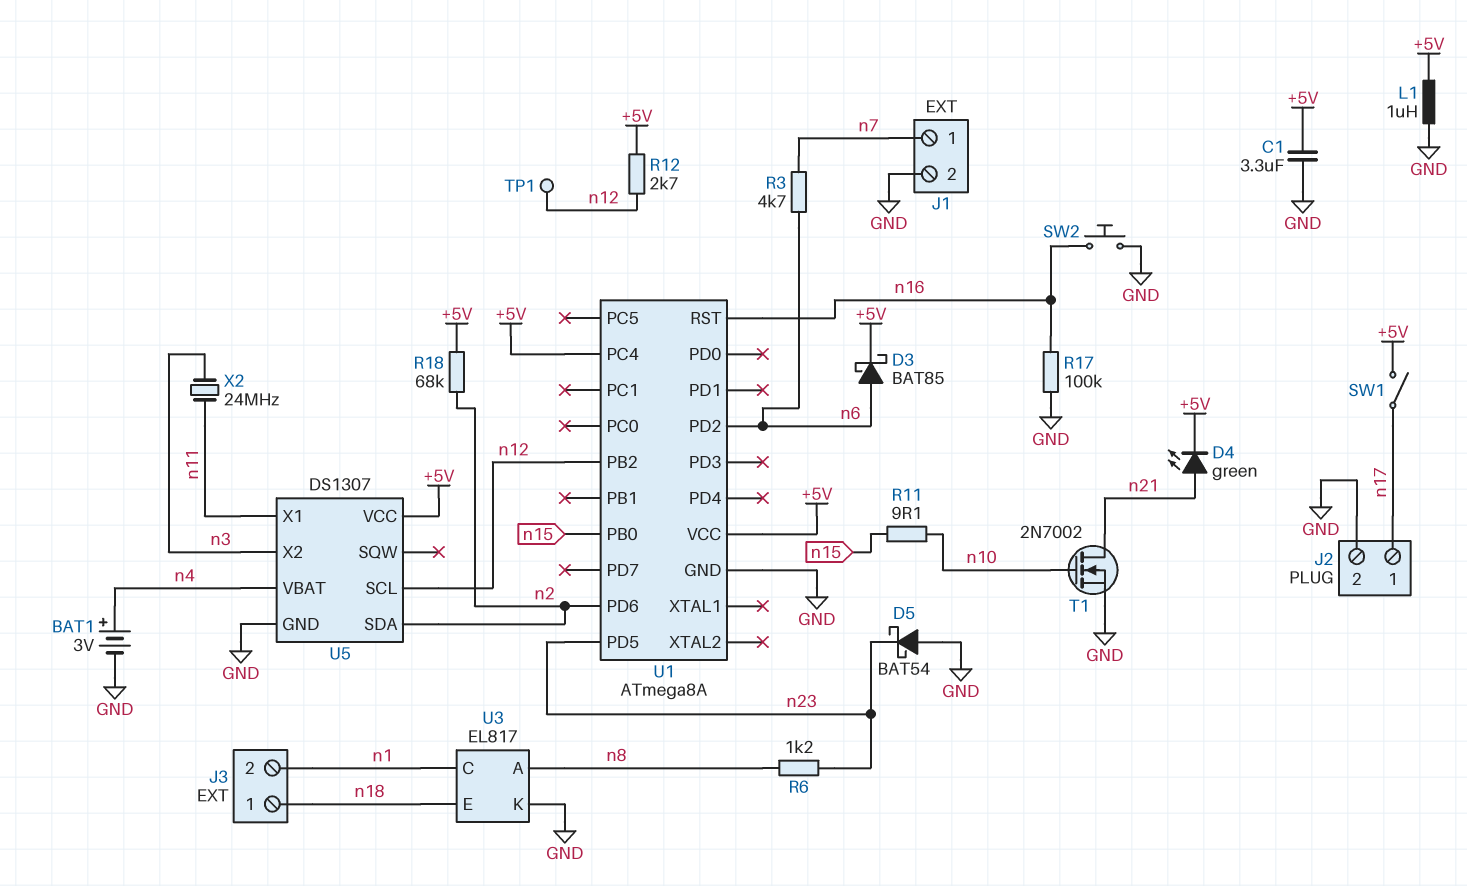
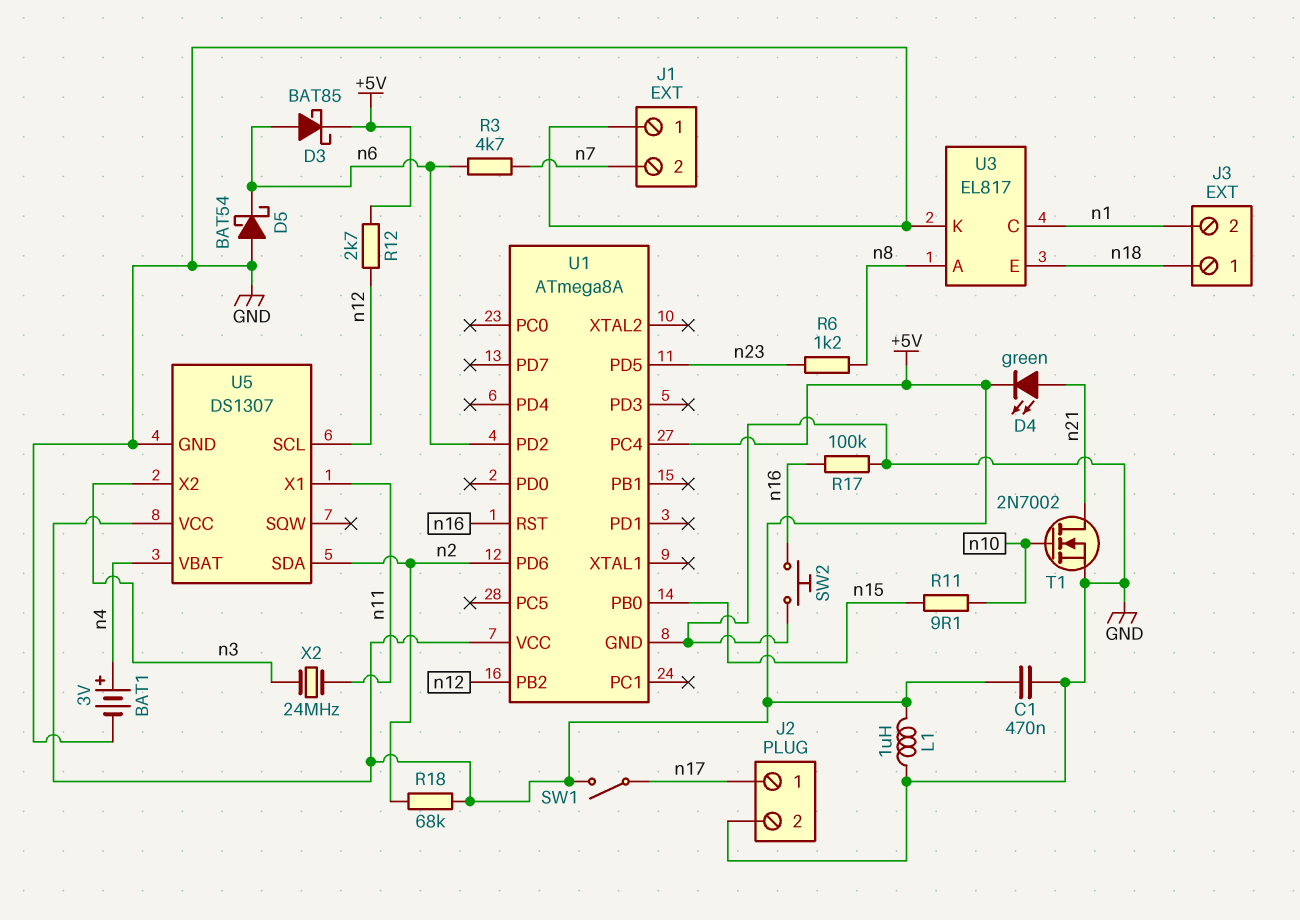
C1: 3.3uF (+5V, GND) -> 470nF (+5V, GND)
D5: schottky BAT54 (A GND, K n23) -> schottky BAT54 (A GND, K n6)
J1 pin 1: n7 -> GND
J1 pin 2: GND -> n7
TP1: test point (n12) -> none

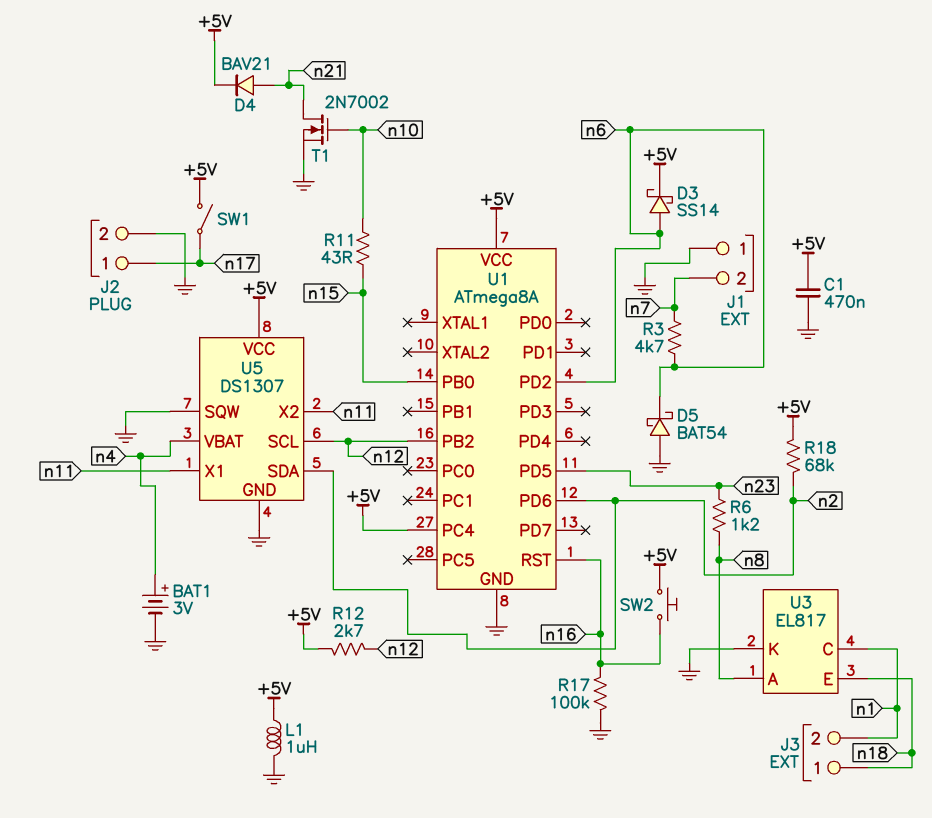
D3: schottky BAT85 (A n6, K +5V) -> schottky SS14 (A n6, K +5V)
D4: LED green (A n21, K +5V) -> diode BAV21 (A n21, K +5V)
R11: 9.1 (n10, n15) -> 43 (n10, n15)
SW2: button (GND, n16) -> button (+5V, n16)
U5 pin SQW: none -> GND
U5 pin X2: n3 -> n11
X2: 24MHz (n3, n11) -> none

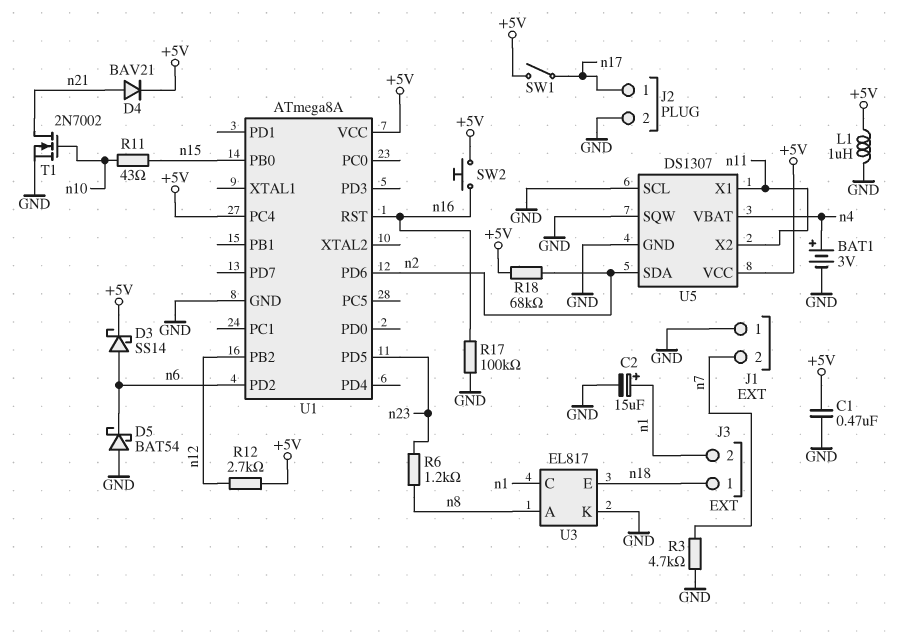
C2: none -> 15uF (plus n1, minus GND)
R3: 4.7k (n6, n7) -> 4.7k (GND, n7)
U5 pin SCL: n12 -> GND

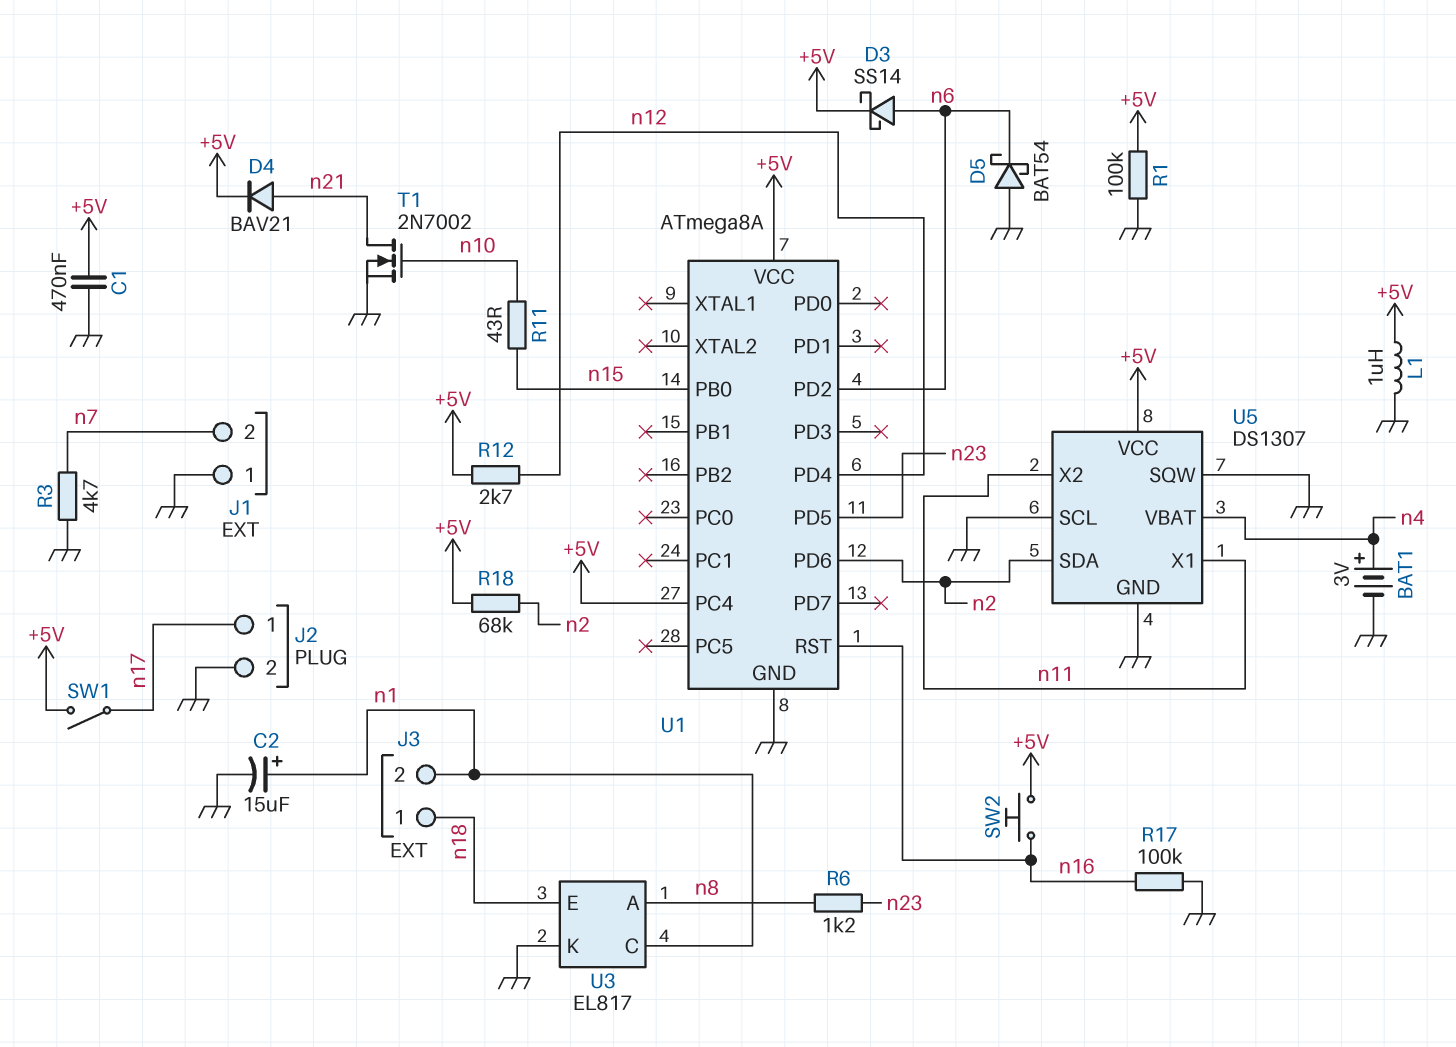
R1: none -> 100k (+5V, GND)
U1 pin PB2: n12 -> none
U1 pin PD4: none -> n12

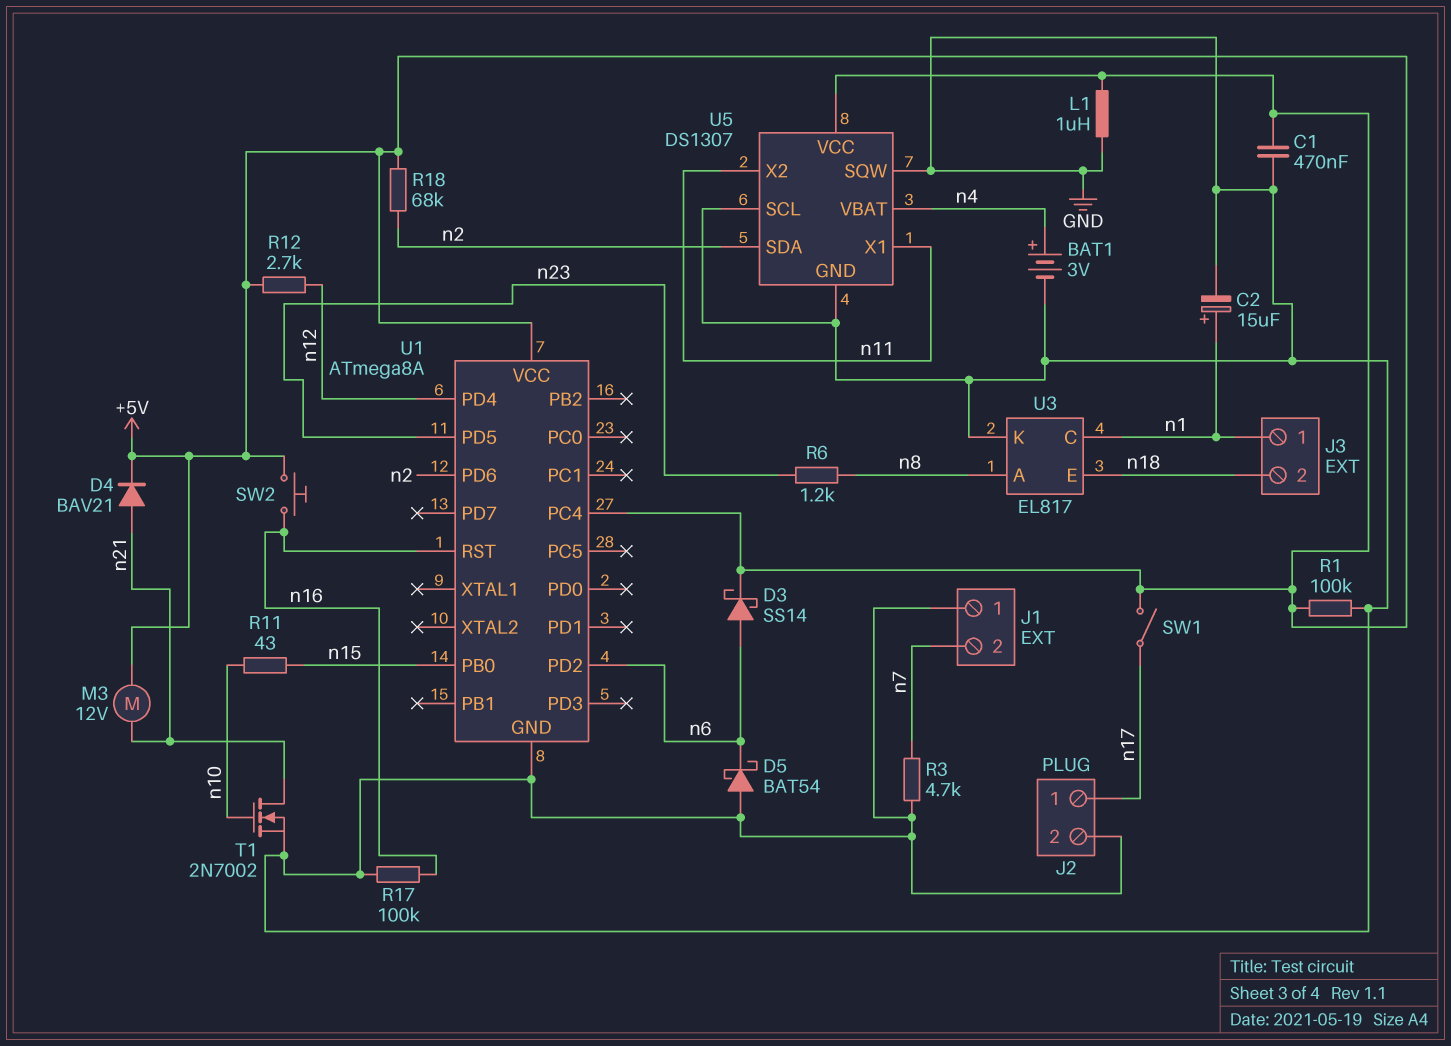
J3 pin 1: n18 -> n1
J3 pin 2: n1 -> n18
M3: none -> motor 12V (+5V, n21)

